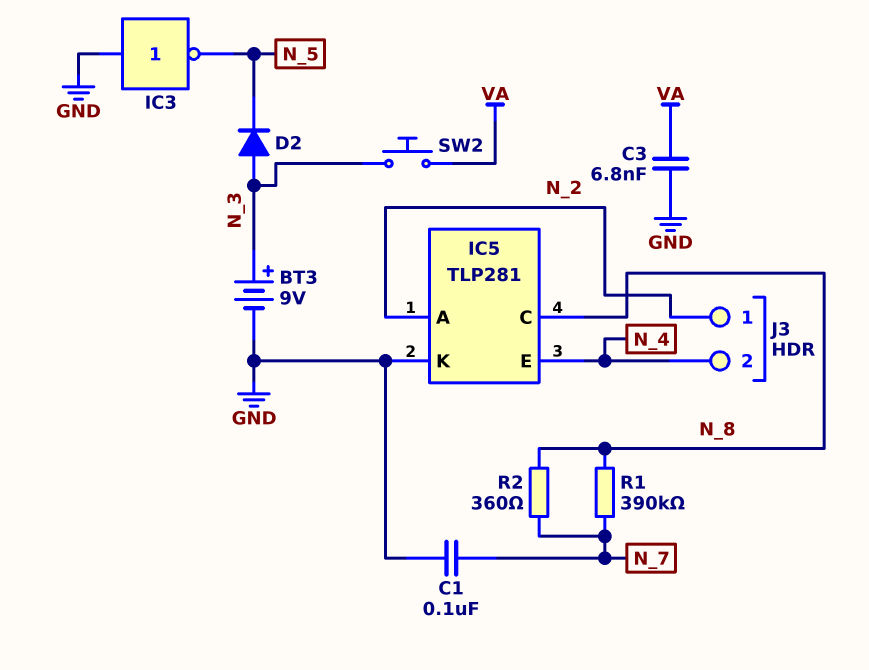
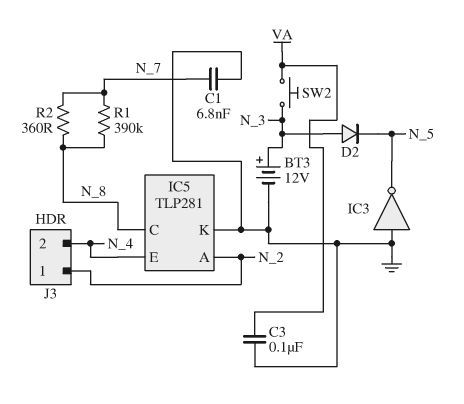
BT3: 9V (plus N_3, minus GND) -> 12V (plus N_3, minus GND)
C1: 100nF (GND, N_7) -> 6.8nF (GND, N_7)
C3: 6.8nF (GND, VA) -> 100nF (GND, VA)

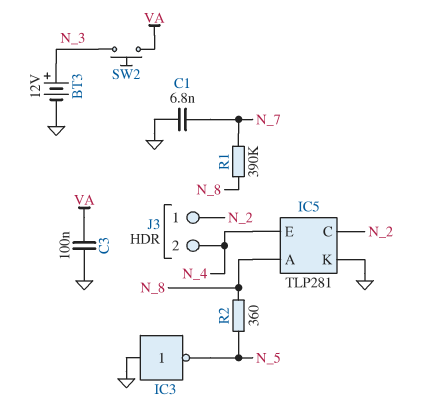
D2: diode (A N_3, K N_5) -> none
IC5 pin A: N_2 -> N_8
IC5 pin C: N_8 -> N_2
R2: 360 (N_7, N_8) -> 360 (N_5, N_8)

